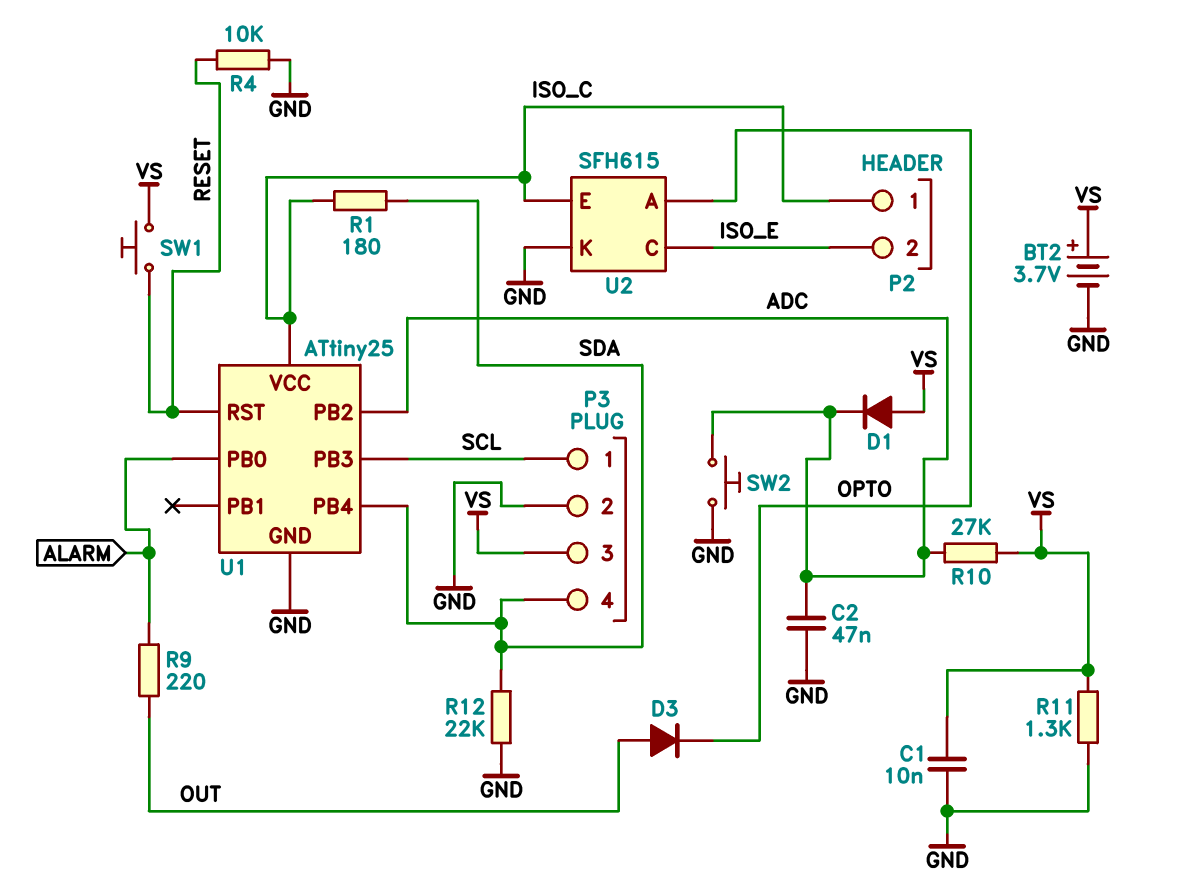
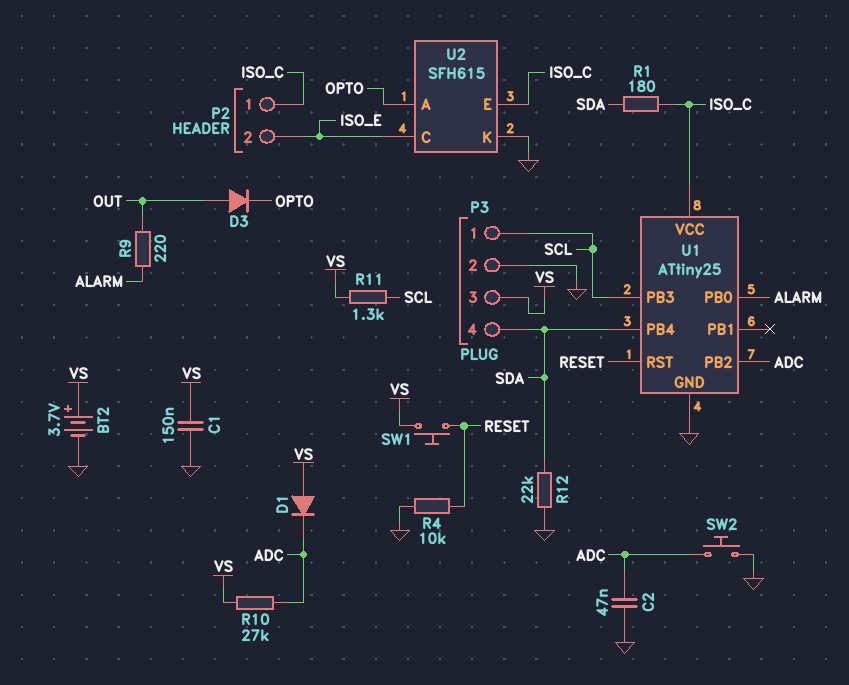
C1: 10nF (GND, VS) -> 150nF (GND, VS)
R11: 1.3k (GND, VS) -> 1.3k (SCL, VS)

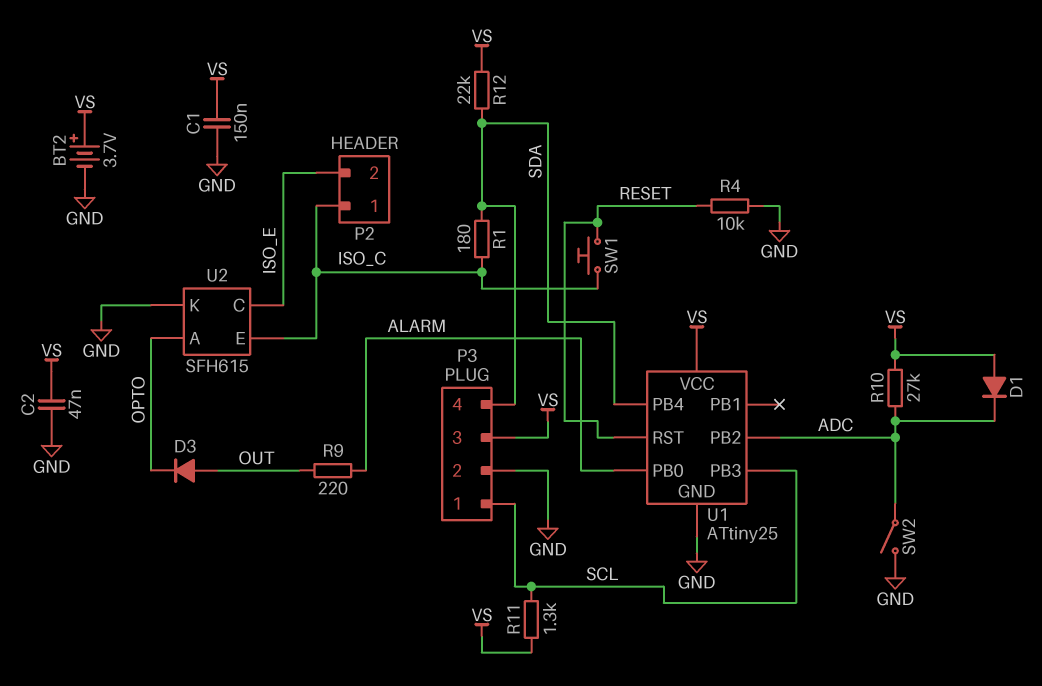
C2: 47nF (ADC, GND) -> 47nF (GND, VS)
R12: 22k (GND, SDA) -> 22k (SDA, VS)
SW1: button (RESET, VS) -> button (ISO_C, RESET)
SW2: button (ADC, GND) -> switch (ADC, GND)
U1 pin VCC: ISO_C -> VS

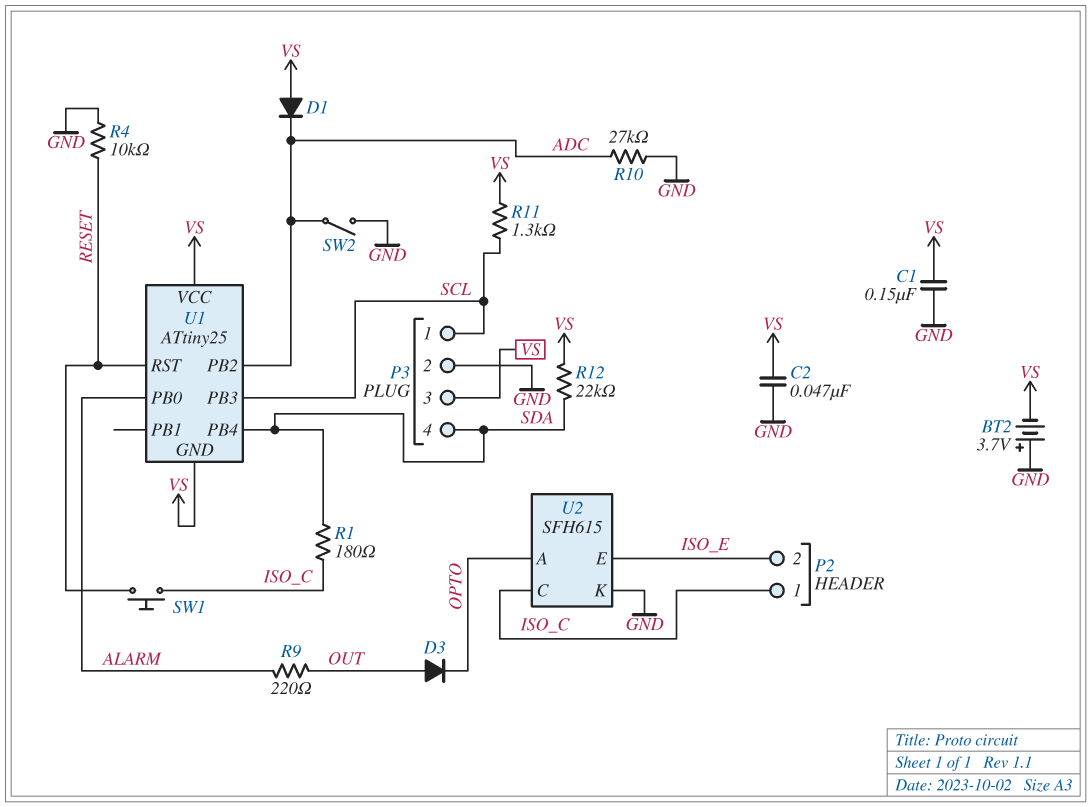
BT2: 3.7V (plus VS, minus GND) -> 3.7V (plus GND, minus VS)
R10: 27k (ADC, VS) -> 27k (ADC, GND)
U1 pin GND: GND -> VS
U2 pin C: ISO_E -> ISO_C
U2 pin E: ISO_C -> ISO_E

